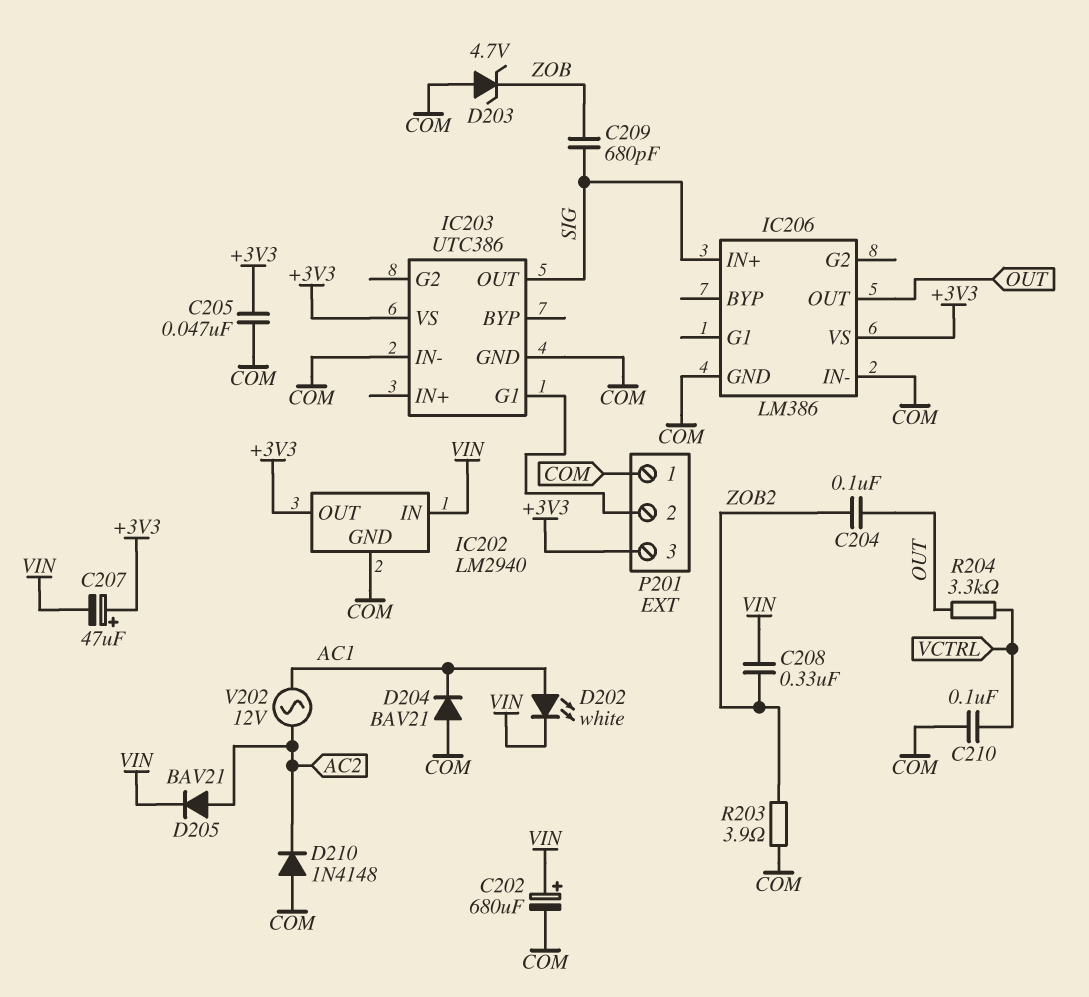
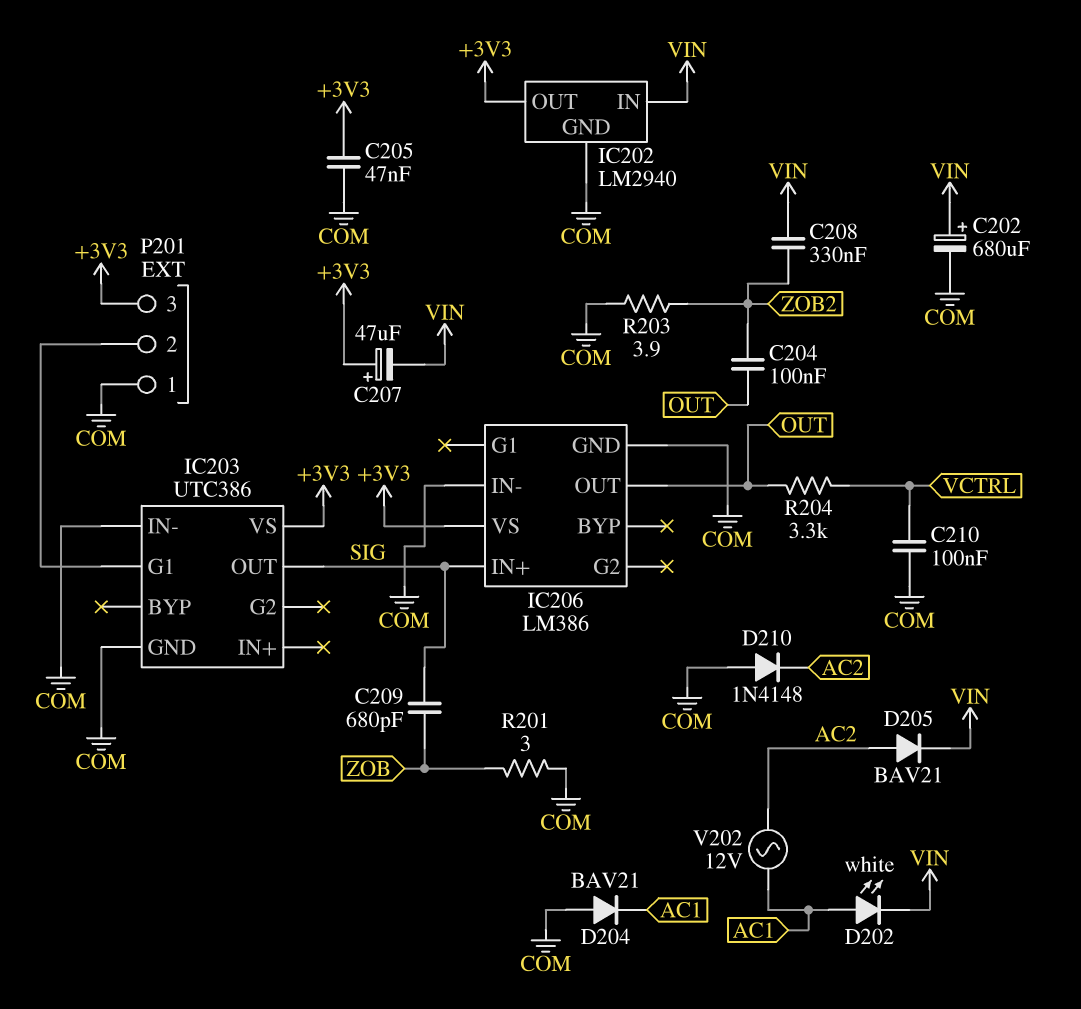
D203: zener 4.7V (A COM, K ZOB) -> none
R201: none -> 3 (COM, ZOB)

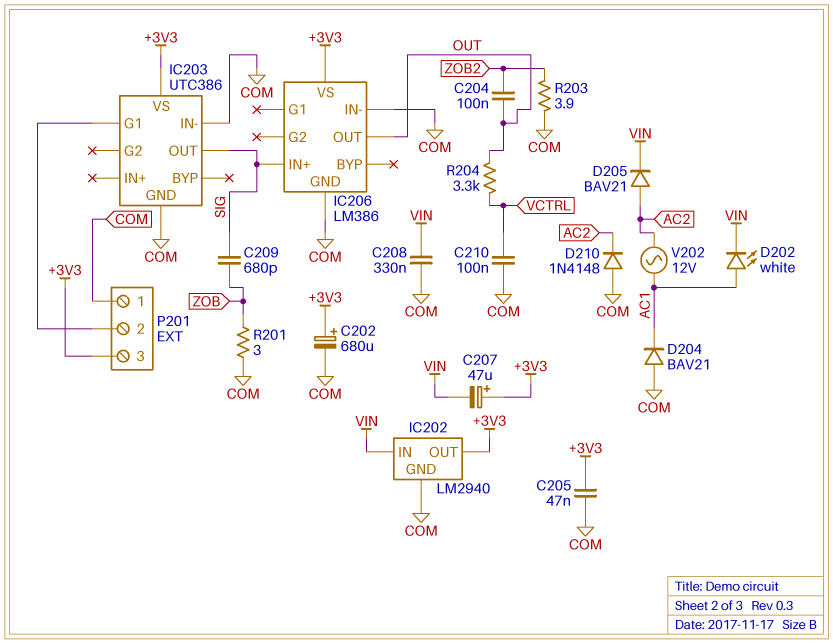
C202: 680uF (plus VIN, minus COM) -> 680uF (plus +3V3, minus COM)
C208: 330nF (VIN, ZOB2) -> 330nF (COM, VIN)

